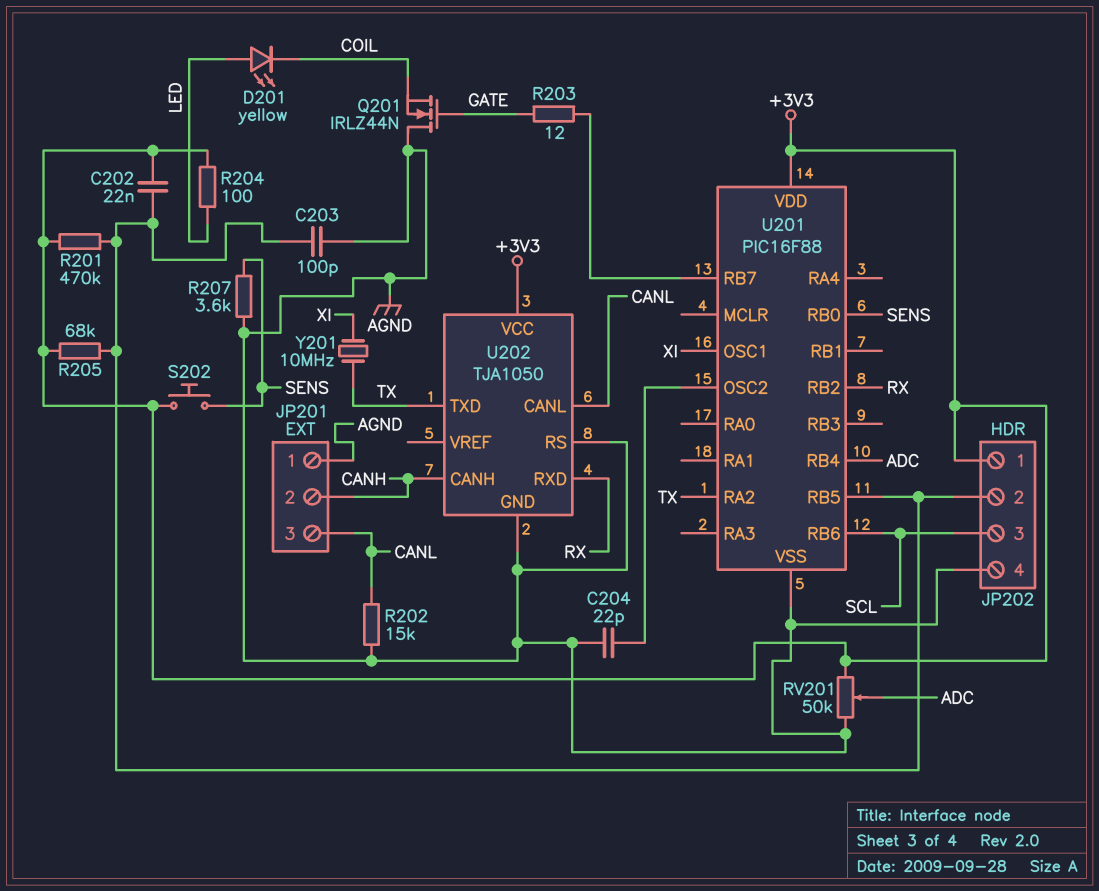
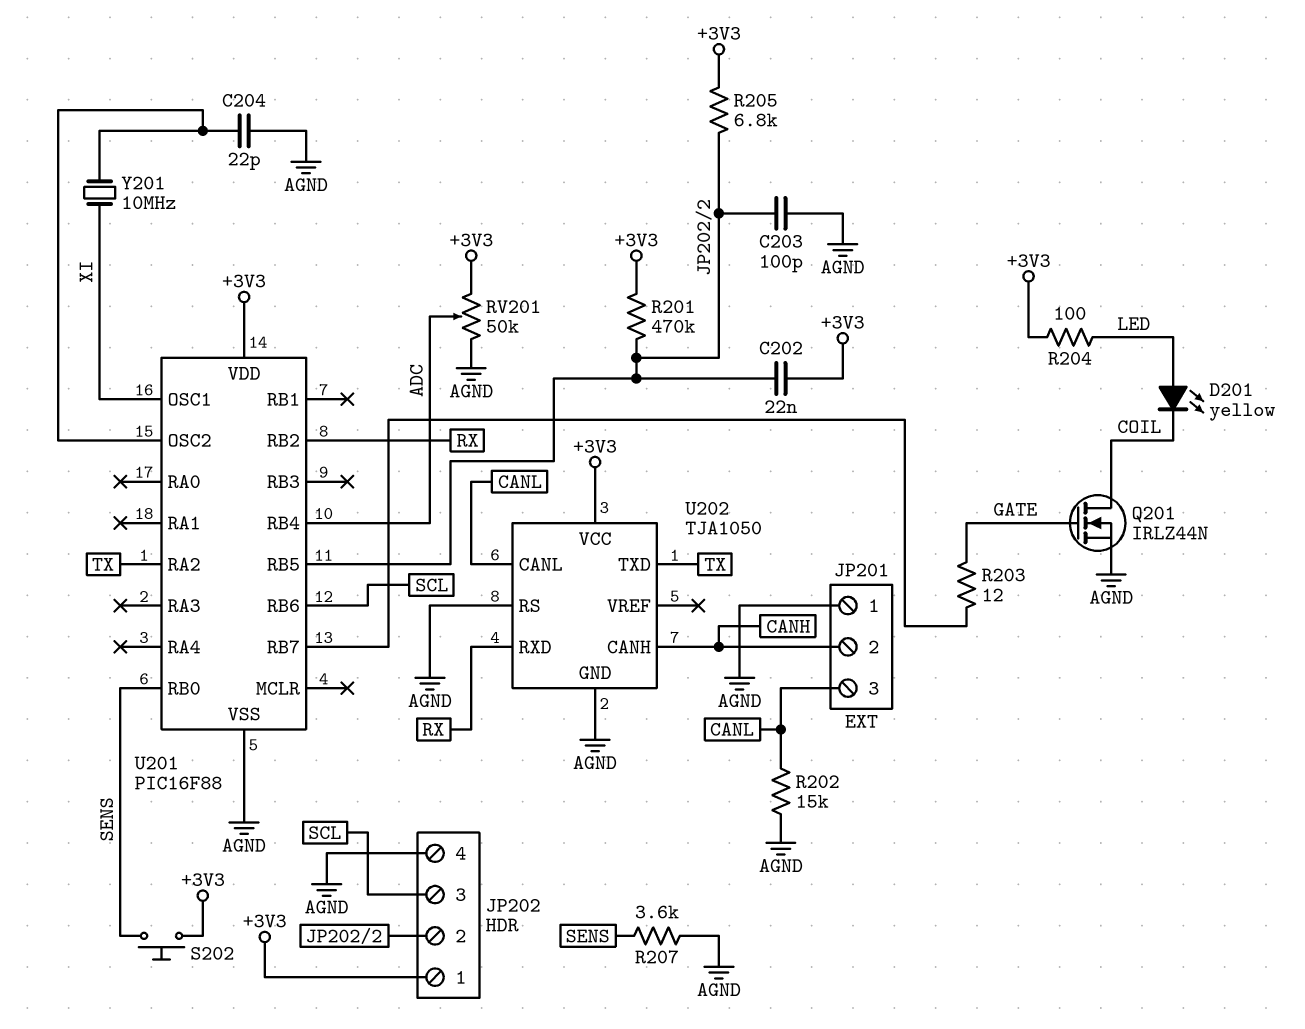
Q201: NMOS IRLZ44N (G GATE, D AGND, S COIL) -> NMOS IRLZ44N (G GATE, D COIL, S AGND)
R205: 68k (+3V3, JP202/2) -> 6.8k (+3V3, JP202/2)
Y201: 10MHz (TX, XI) -> 10MHz (U201/OSC2, XI)

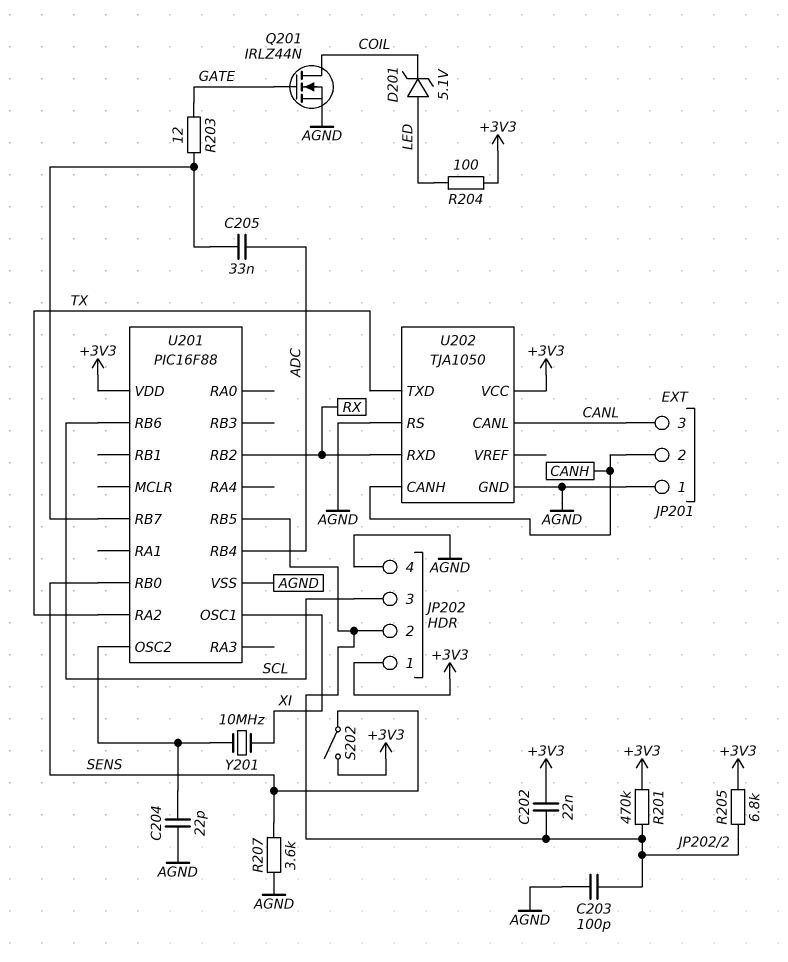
C205: none -> 33nF (ADC, U201/RB7)
D201: LED yellow (A LED, K COIL) -> zener 5.1V (A LED, K COIL)
R202: 15k (AGND, CANL) -> none
RV201: 50k (+3V3, AGND, wiper ADC) -> none
S202: button (+3V3, SENS) -> switch (+3V3, SENS)

